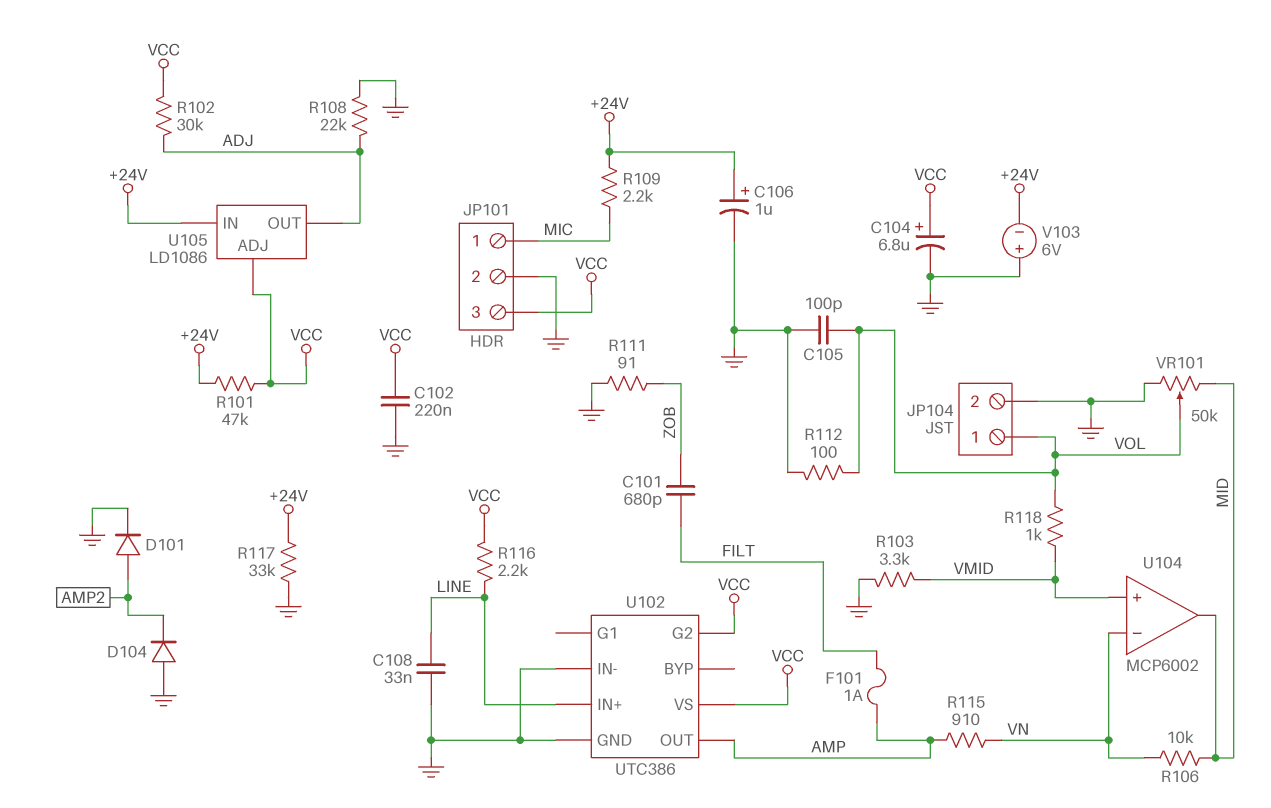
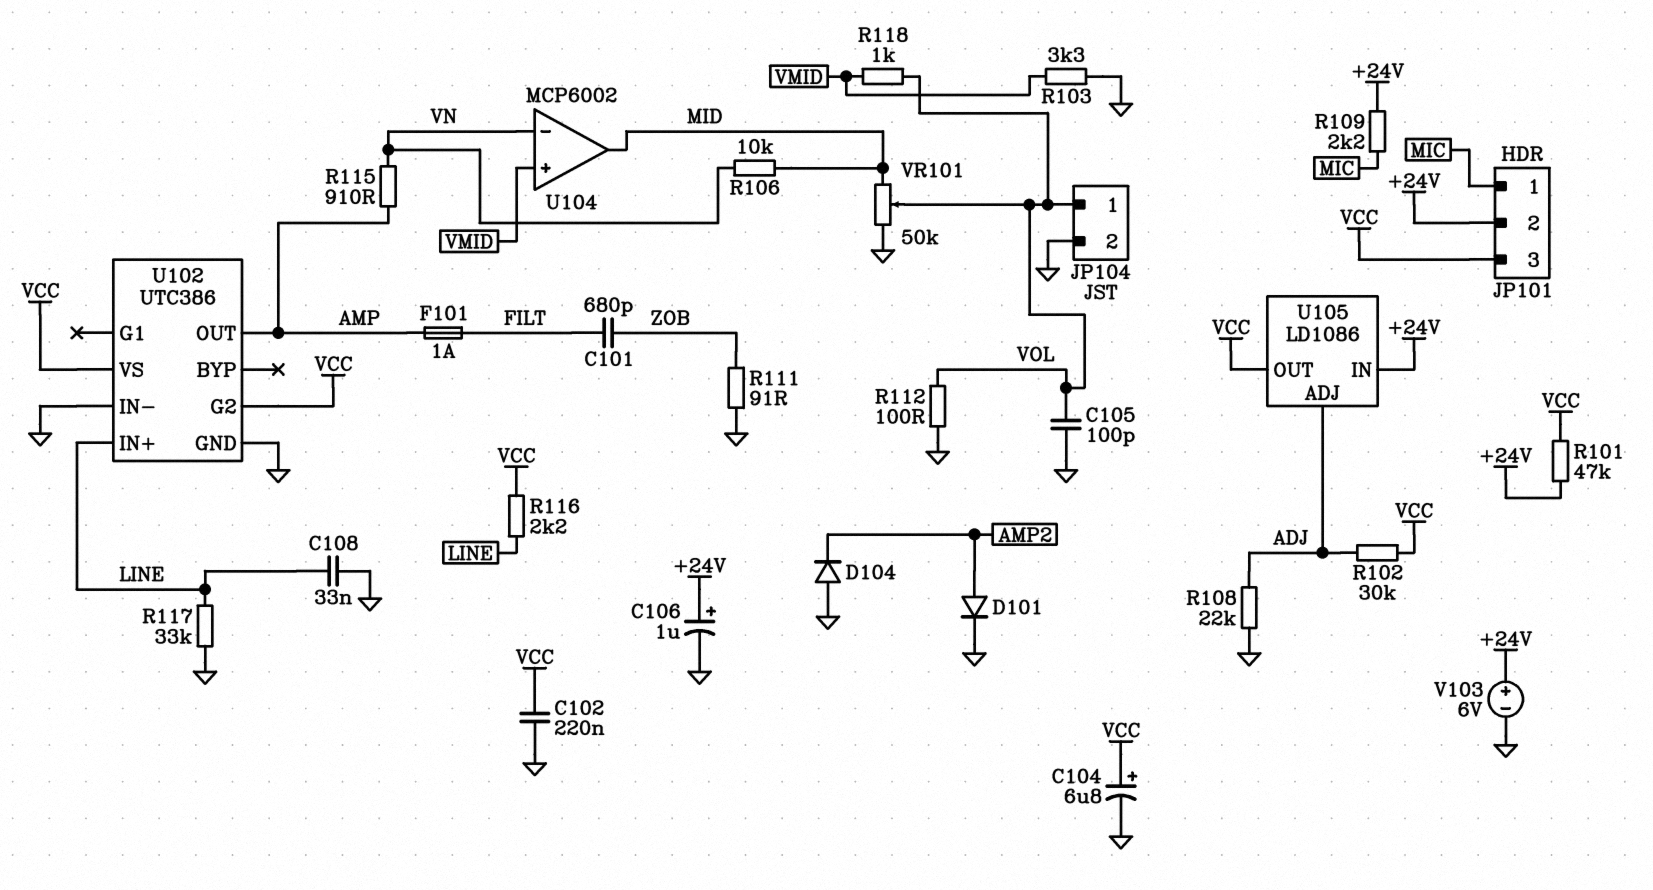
JP101 pin 2: GND -> +24V
R117: 33k (+24V, GND) -> 33k (GND, LINE)
U105 pin ADJ: VCC -> ADJ
U105 pin OUT: ADJ -> VCC
V103: 6V (plus GND, minus +24V) -> 6V (plus +24V, minus GND)

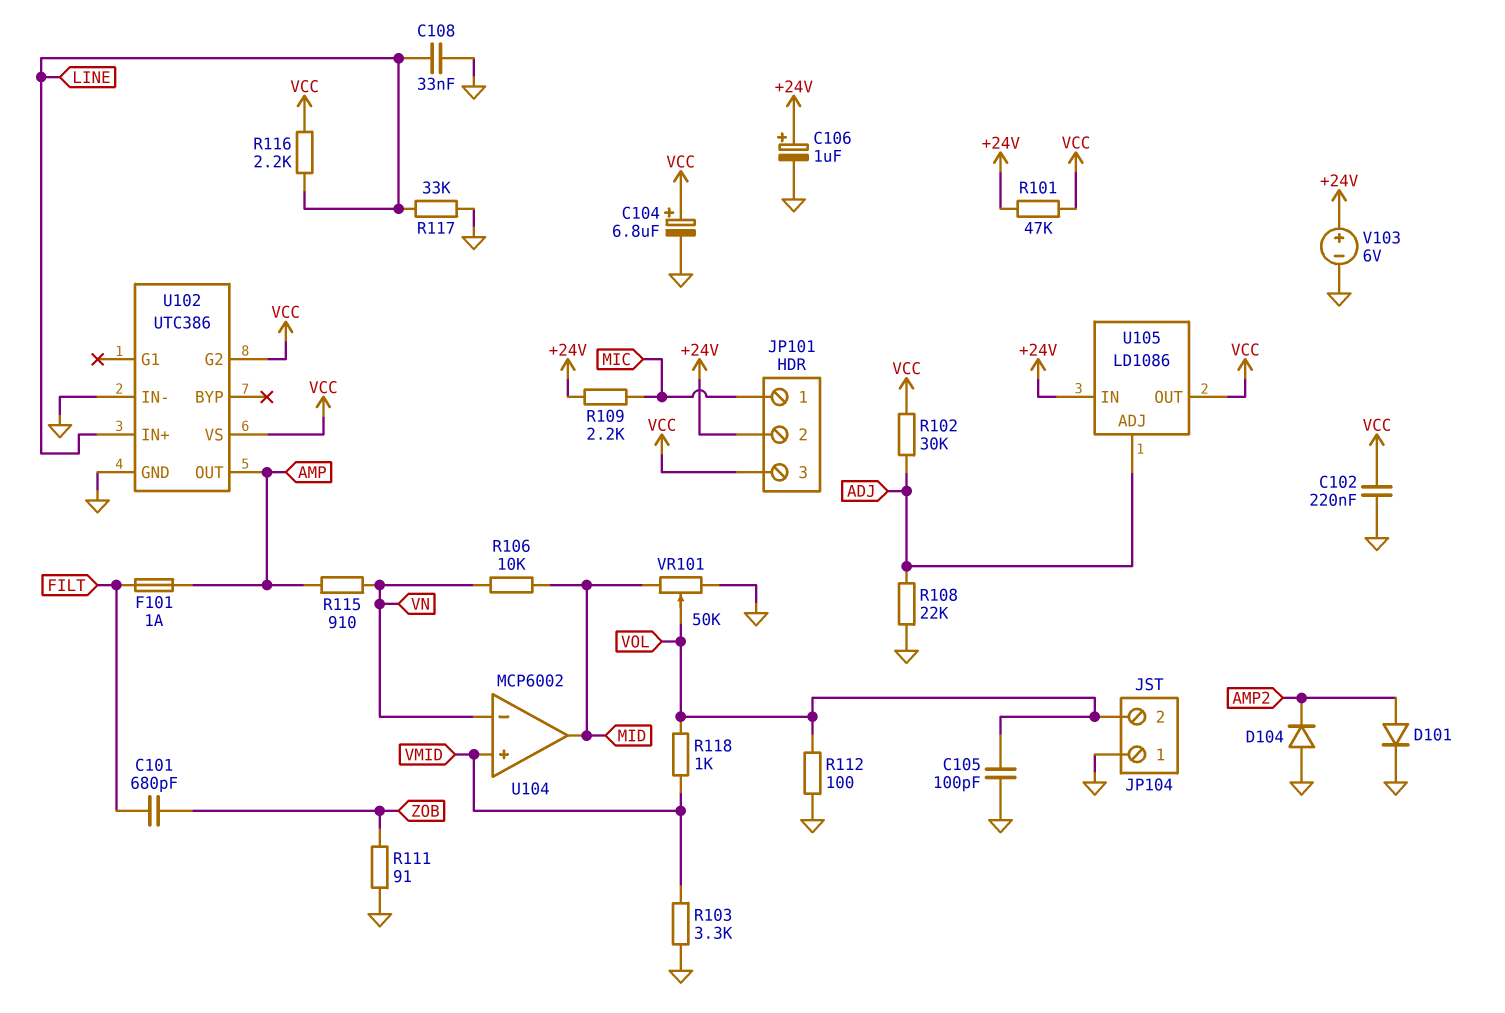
JP104 pin 1: VOL -> GND
JP104 pin 2: GND -> VOL

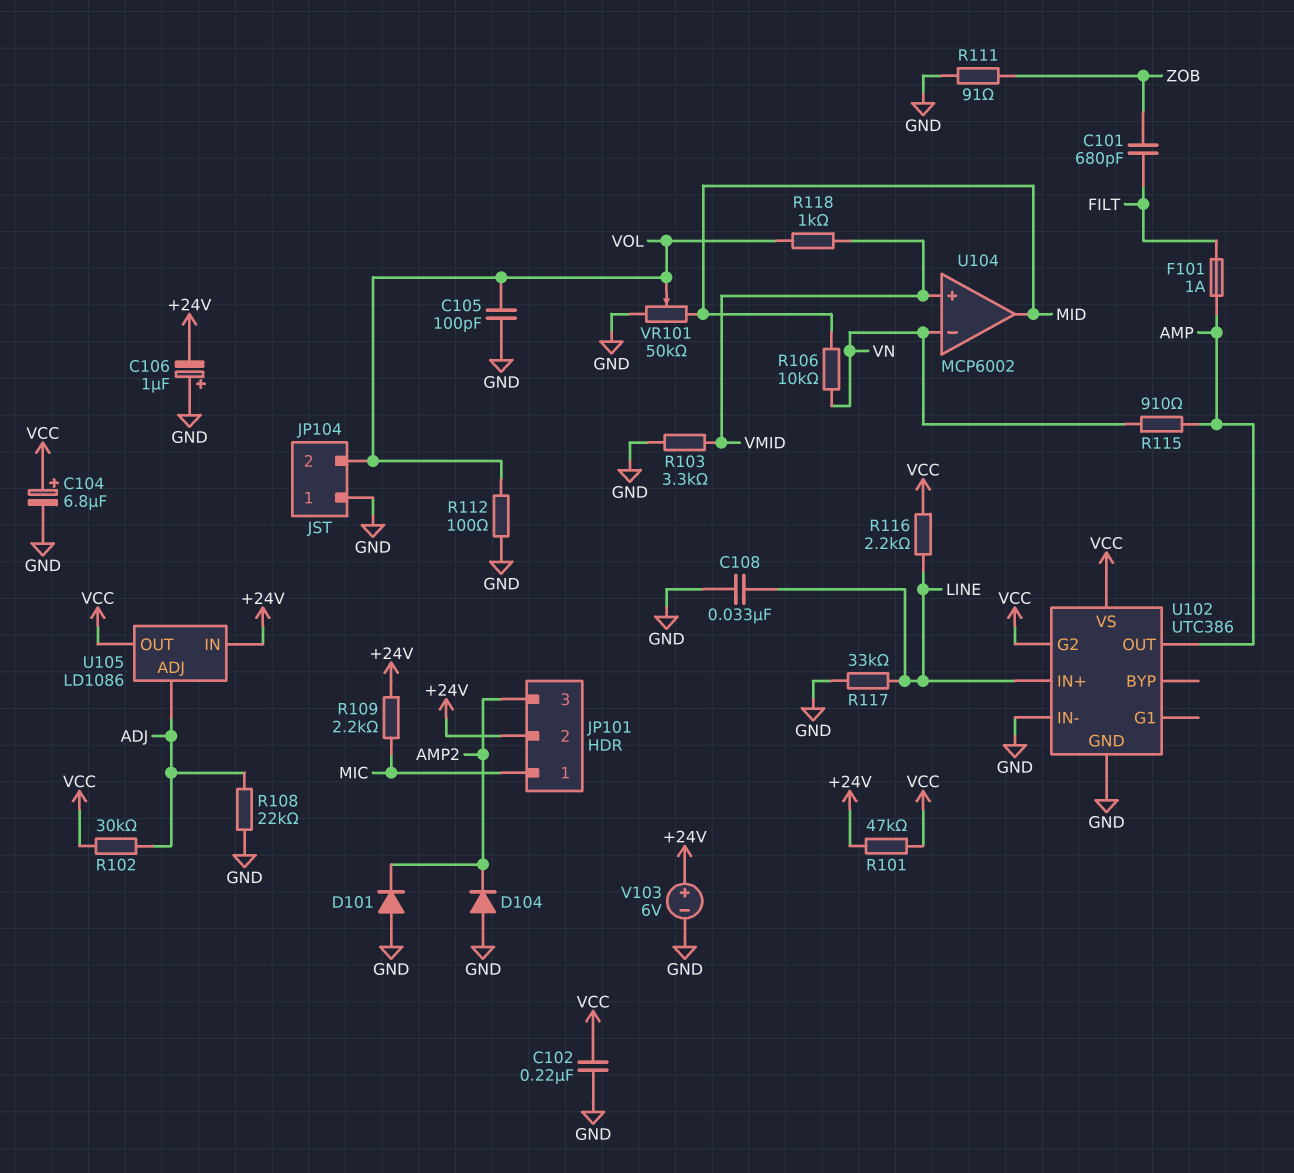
C106: 1uF (plus +24V, minus GND) -> 1uF (plus GND, minus +24V)
D101: diode (A AMP2, K GND) -> diode (A GND, K AMP2)
JP101 pin 3: VCC -> AMP2

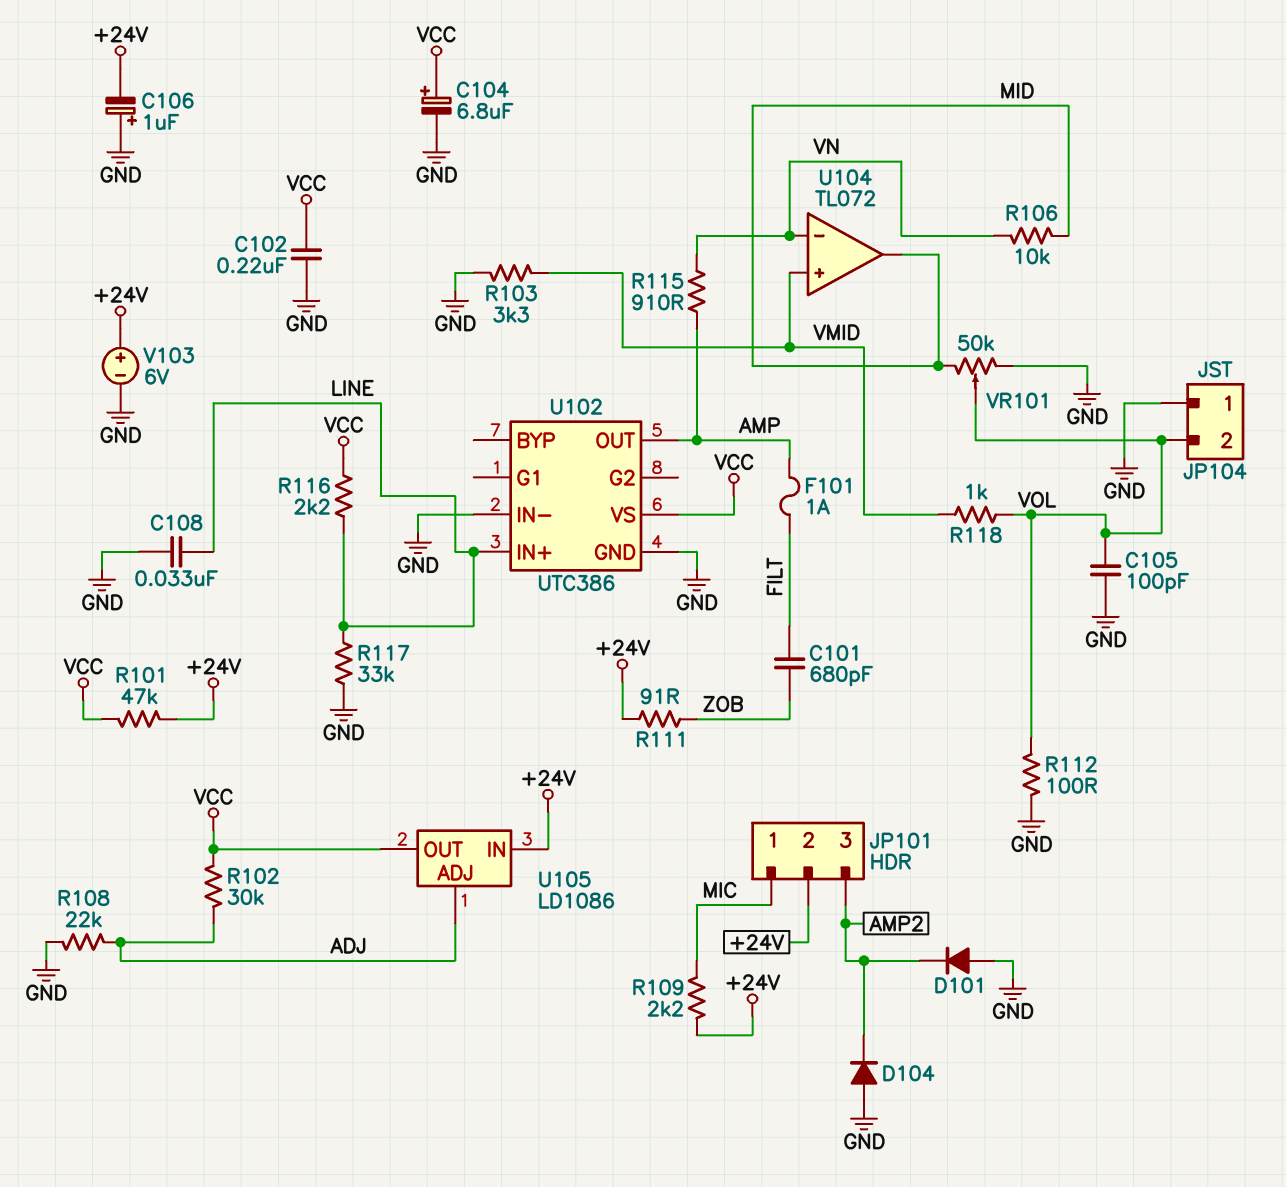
R111: 91 (GND, ZOB) -> 91 (+24V, ZOB)
U102 pin G2: VCC -> none
U104: MCP6002 -> TL072

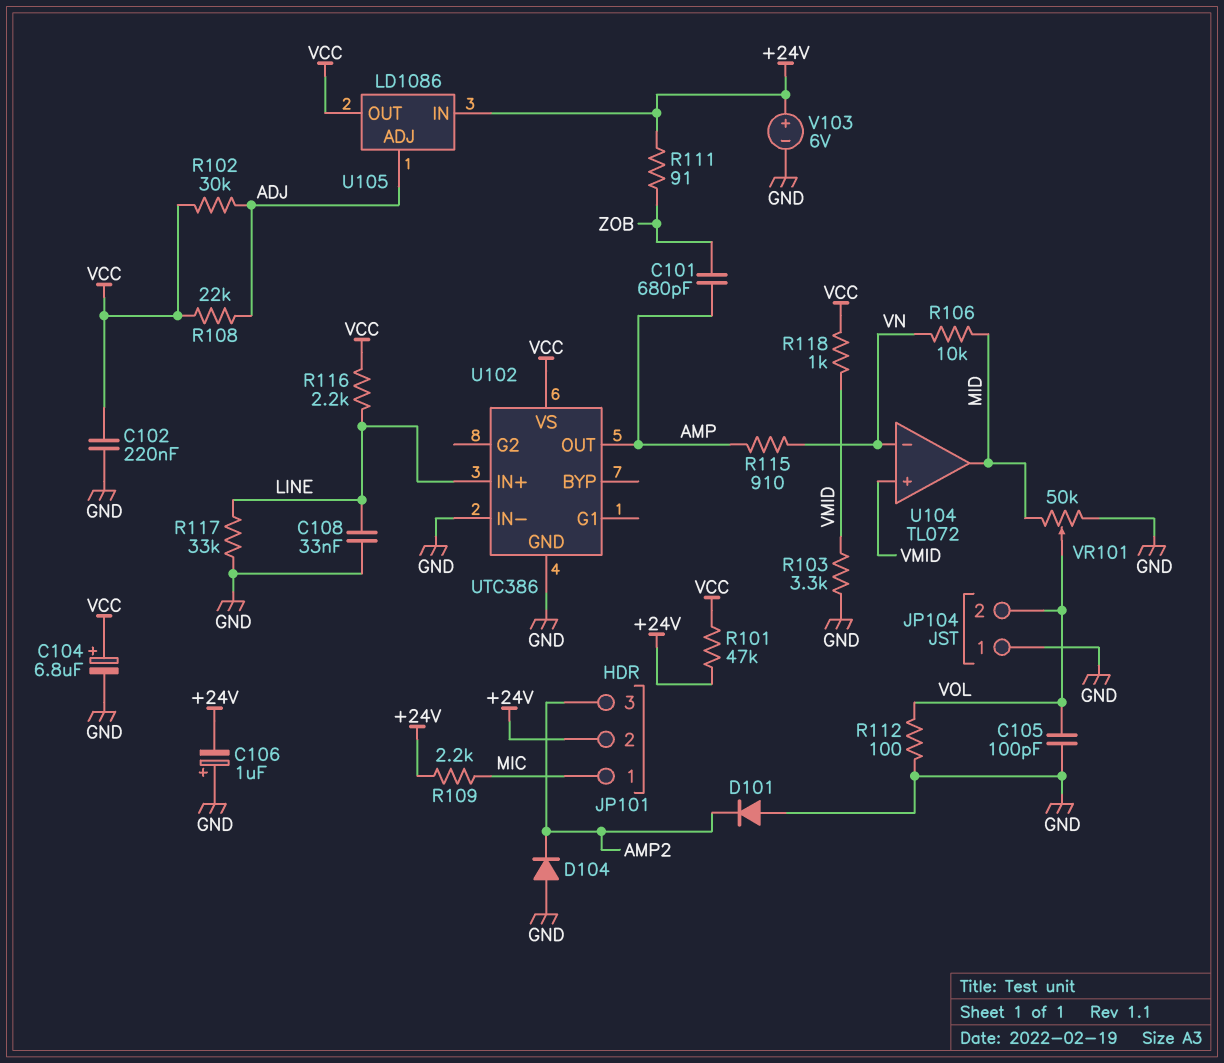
C101: 680pF (FILT, ZOB) -> 680pF (AMP, ZOB)
F101: 1A (AMP, FILT) -> none
R108: 22k (ADJ, GND) -> 22k (ADJ, VCC)
R118: 1k (VMID, VOL) -> 1k (VCC, VMID)

